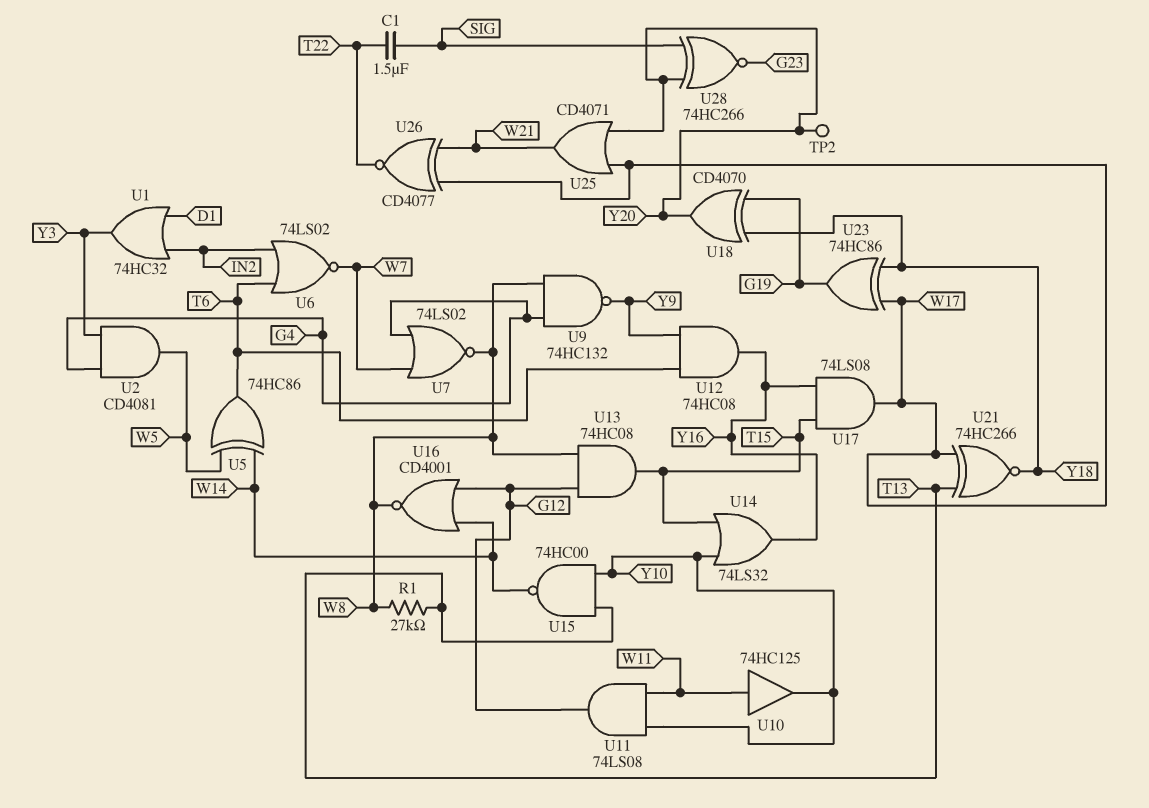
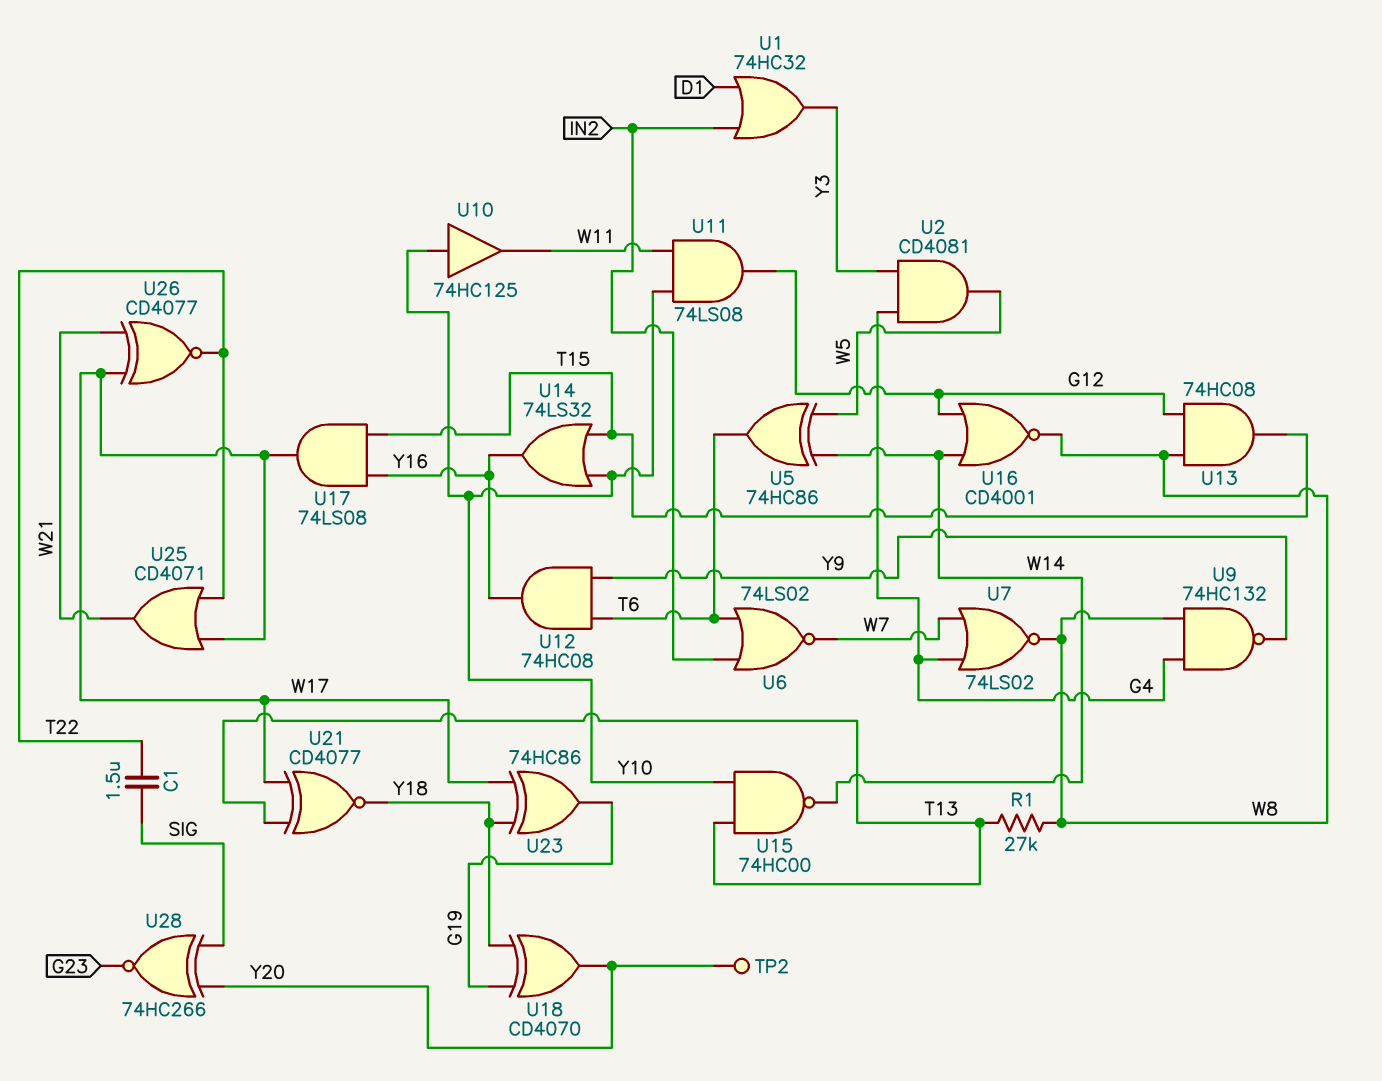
U10: buffer 74HC125 (in W11, out Y10) -> buffer 74HC125 (in Y10, out W11)
U21: XNOR 74HC266 (in T13, in W17, out Y18) -> XNOR CD4077 (in T13, in W17, out Y18)
U25: OR CD4071 (in W17, in Y20, out W21) -> OR CD4071 (in T22, in W17, out W21)

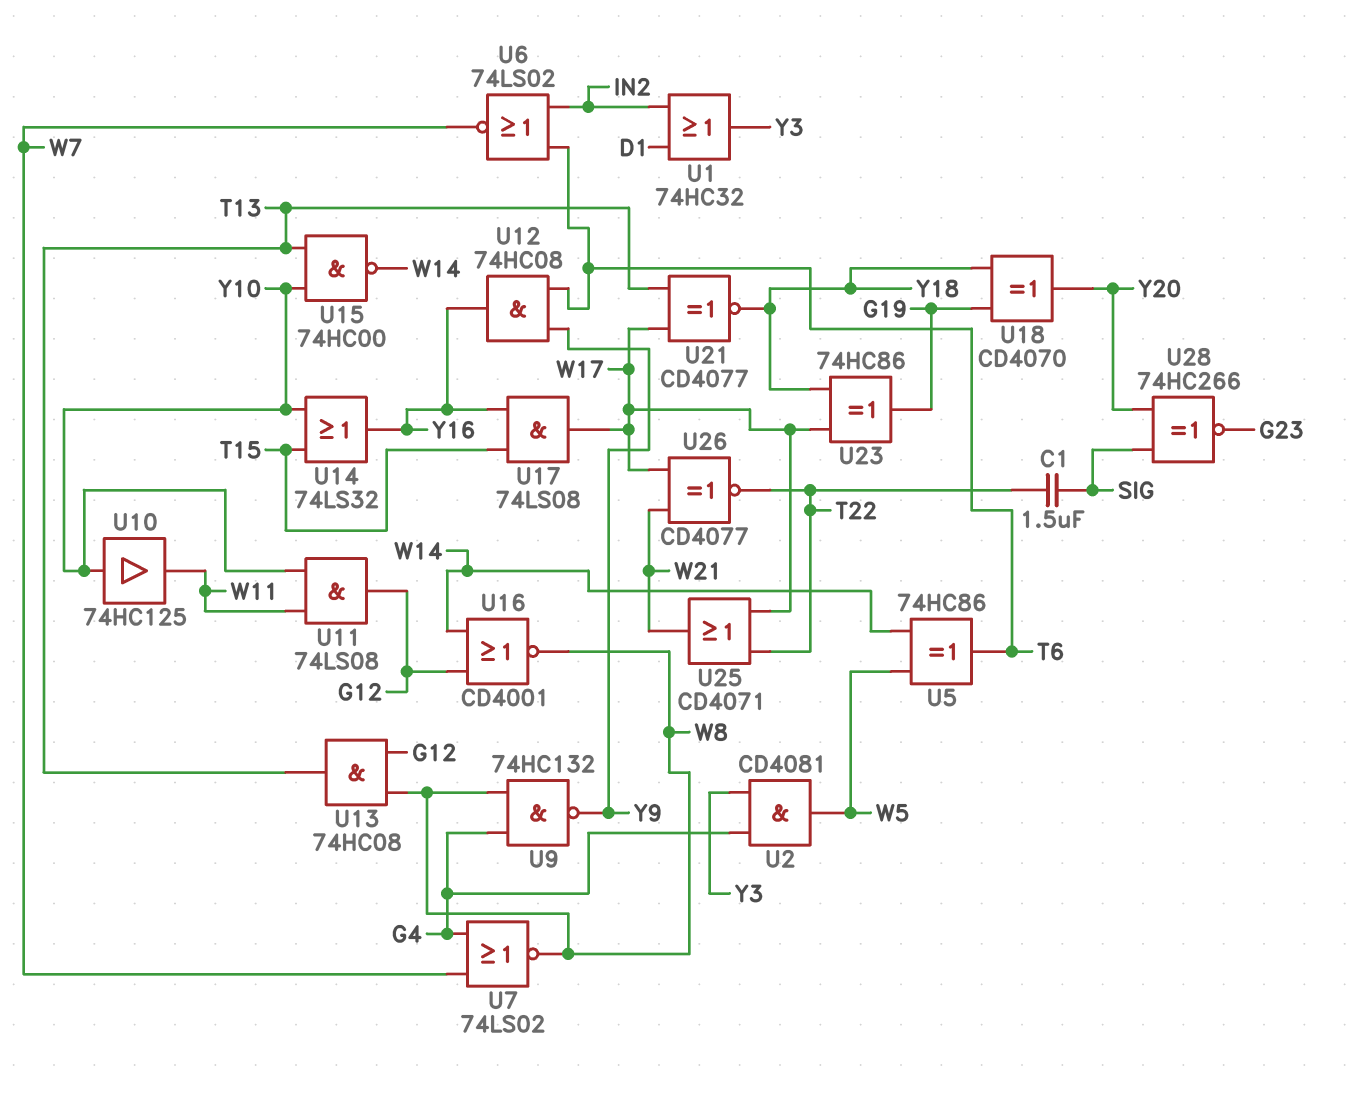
R1: 27k (T13, W8) -> none
TP2: test point (Y20) -> none
U13: AND 74HC08 (in G12, in W8, out T15) -> AND 74HC08 (in G12, in W8, out T13)

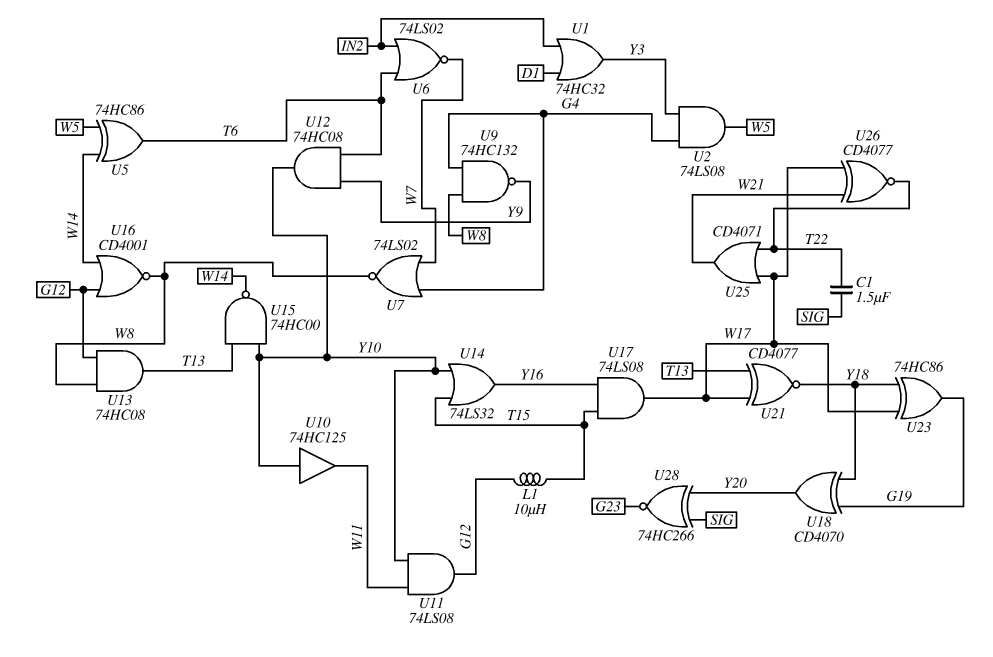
L1: none -> 10uH (G12, T15)
U2: AND CD4081 (in G4, in Y3, out W5) -> AND 74LS08 (in G4, in Y3, out W5)
U12: AND 74HC08 (in T6, in Y9, out Y16) -> AND 74HC08 (in T6, in Y9, out Y10)

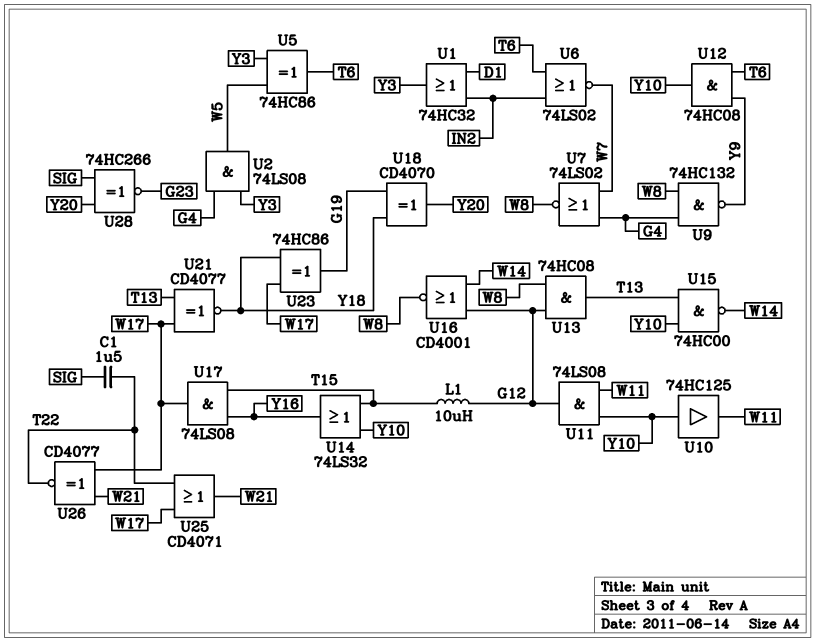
U5: XOR 74HC86 (in W5, in W14, out T6) -> XOR 74HC86 (in W5, in Y3, out T6)

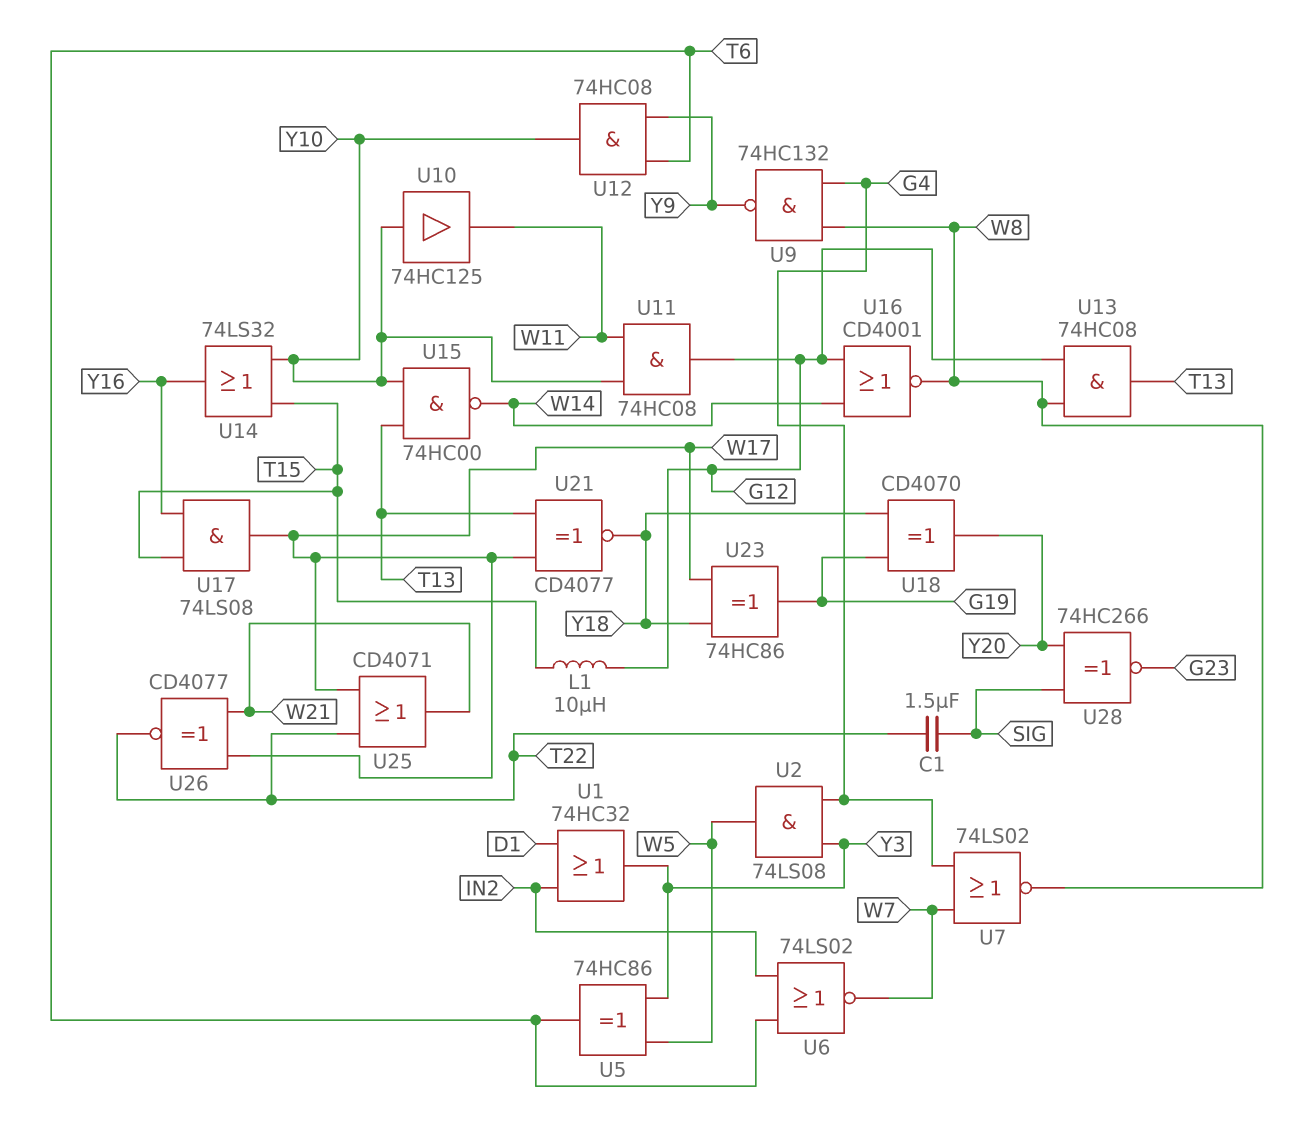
U11: AND 74LS08 (in W11, in Y10, out G12) -> AND 74HC08 (in W11, in Y10, out G12)

